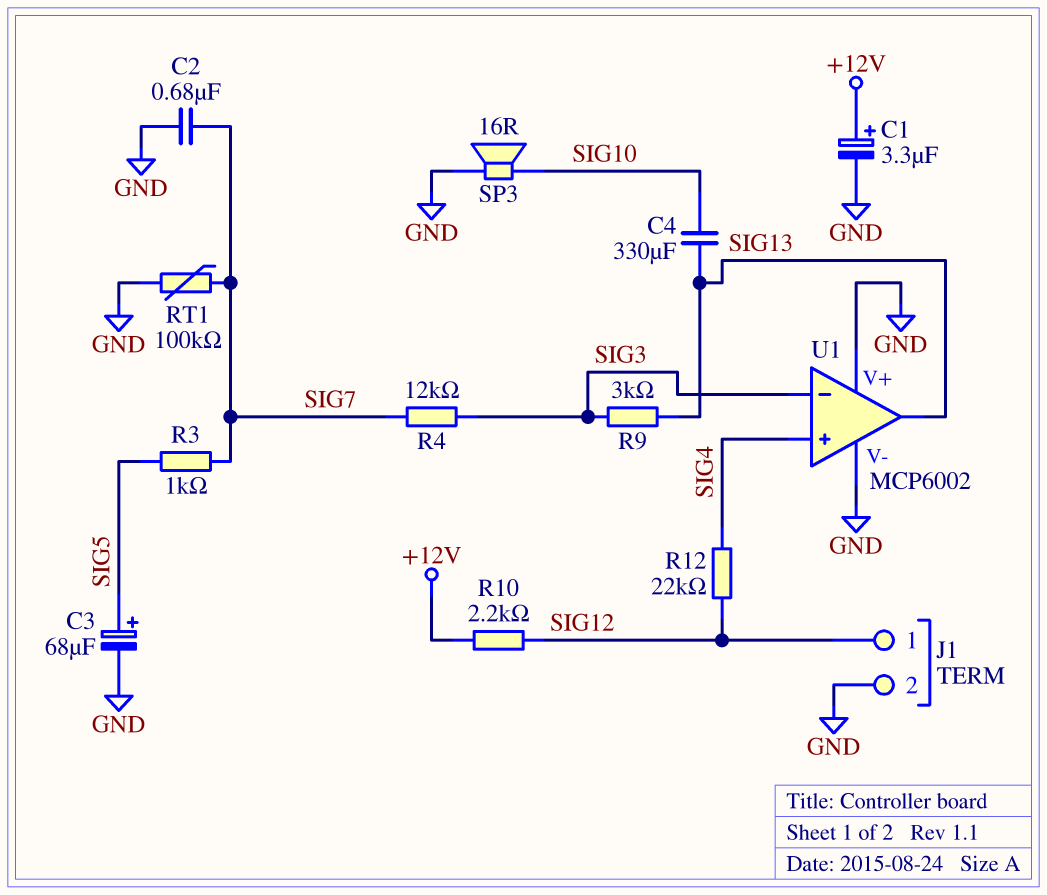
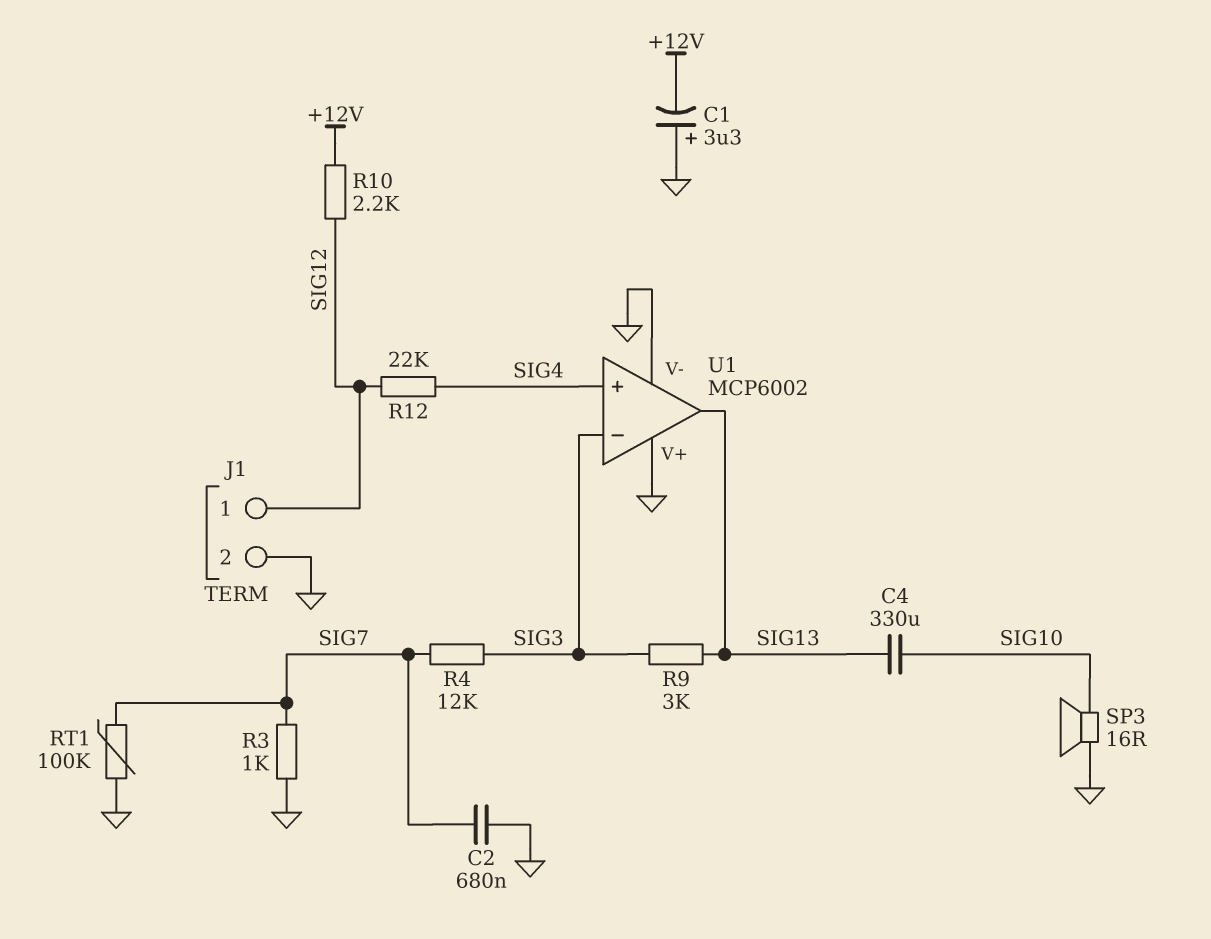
C1: 3.3uF (plus +12V, minus GND) -> 3.3uF (plus GND, minus +12V)
C3: 68uF (plus SIG5, minus GND) -> none
R3: 1k (SIG5, SIG7) -> 1k (GND, SIG7)

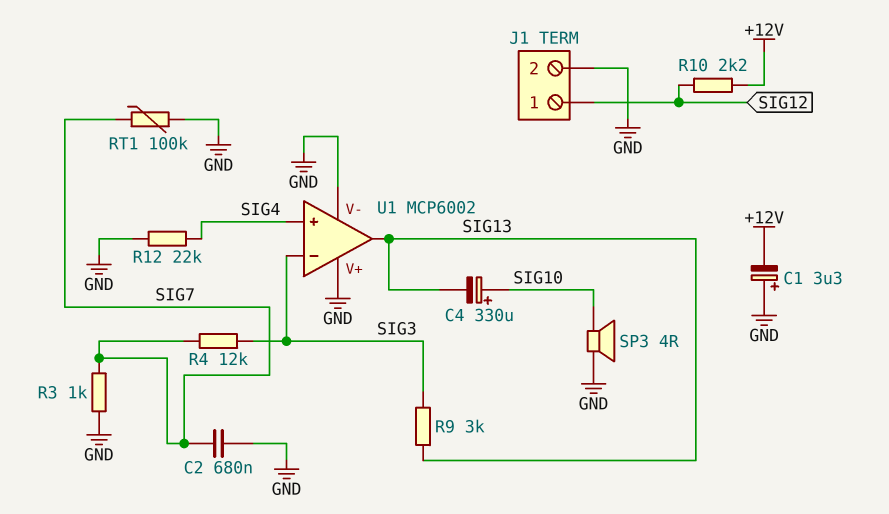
C4: 330uF (SIG10, SIG13) -> 330uF (plus SIG10, minus SIG13)
R12: 22k (SIG4, SIG12) -> 22k (GND, SIG4)
SP3: speaker 16R (GND, SIG10) -> speaker 4R (GND, SIG10)

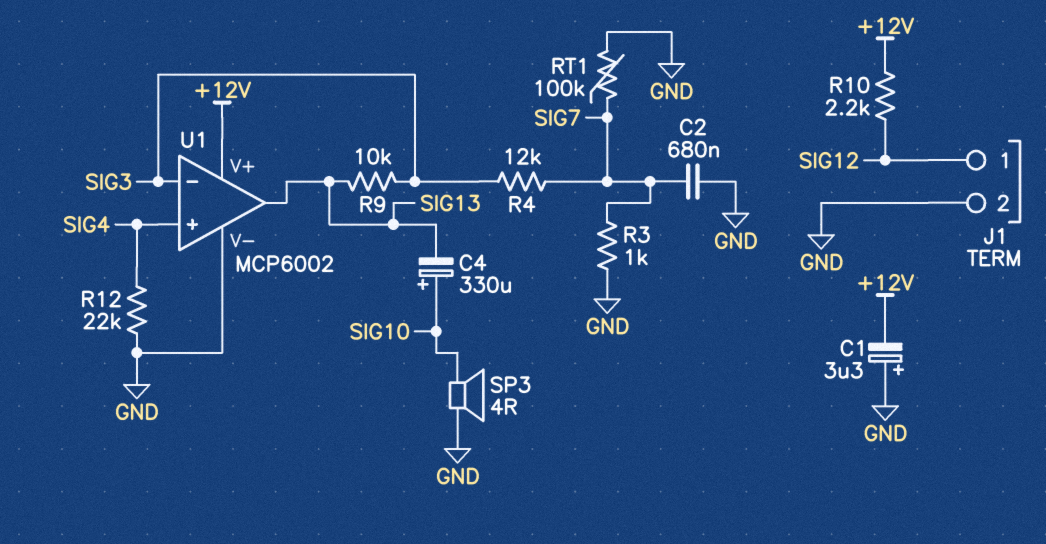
R9: 3k (SIG3, SIG13) -> 10k (SIG3, SIG13)
U1 pin V+: GND -> +12V

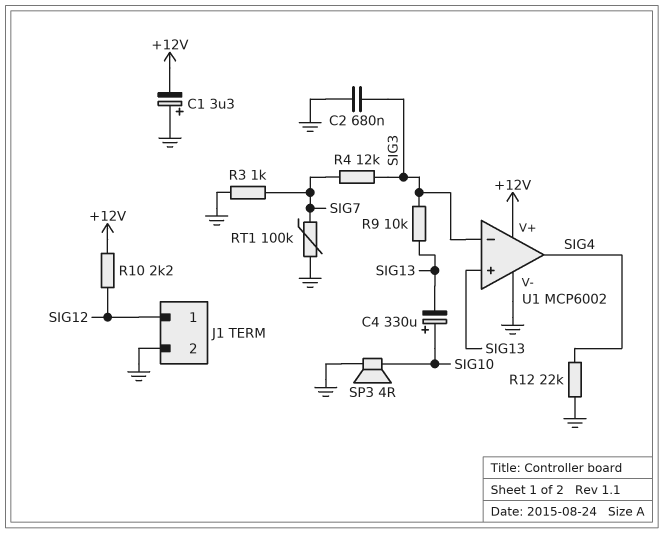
C2: 680nF (GND, SIG7) -> 680nF (GND, SIG3)
U1 pin in+: SIG4 -> SIG13
U1 pin out: SIG13 -> SIG4

